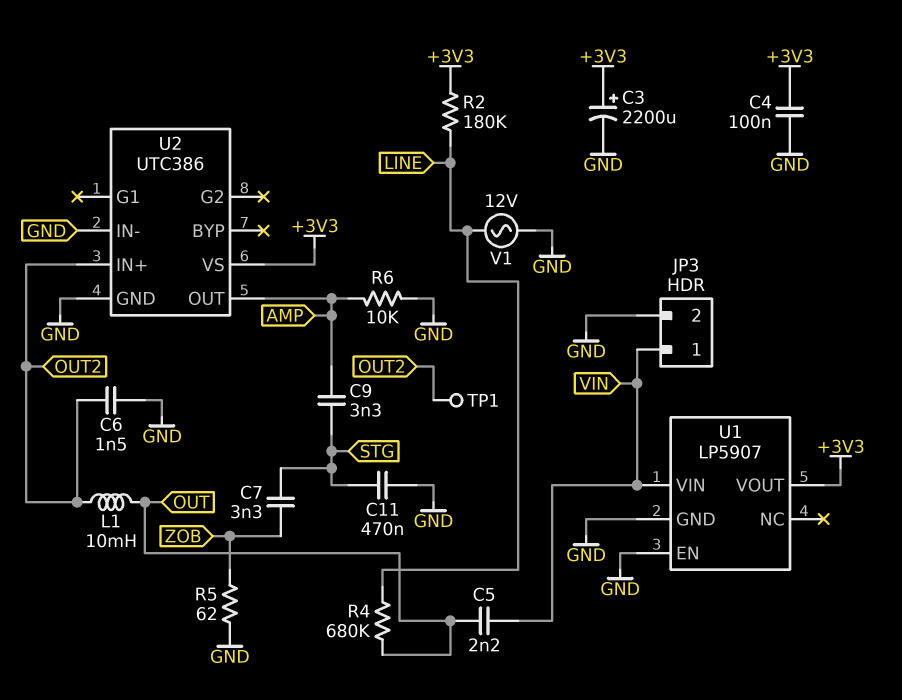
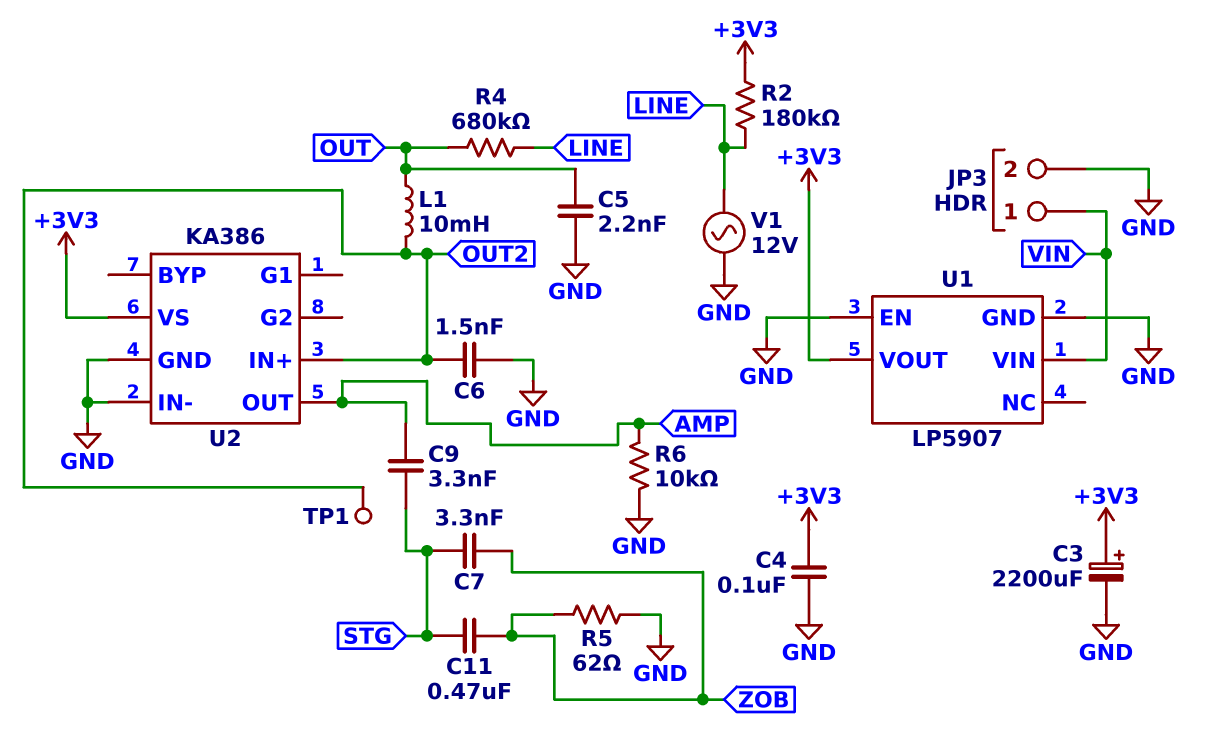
C5: 2.2nF (OUT, VIN) -> 2.2nF (GND, OUT)
C11: 470nF (GND, STG) -> 470nF (STG, ZOB)
U2: UTC386 -> KA386

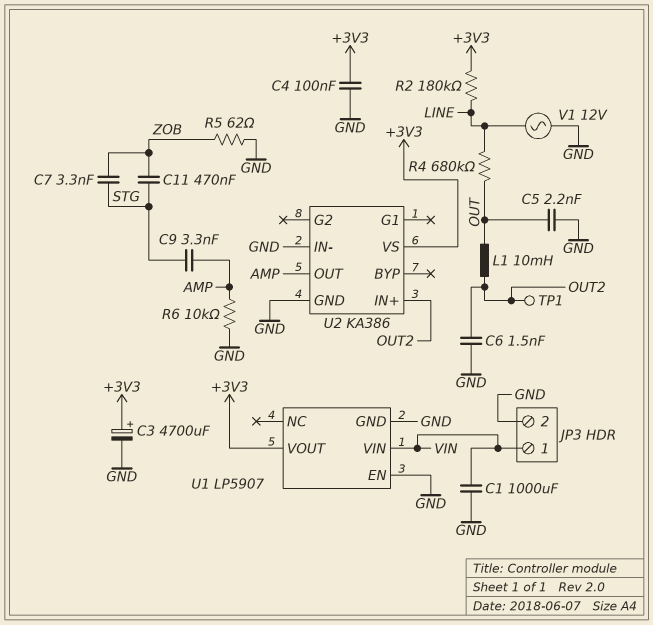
C1: none -> 1000uF (GND, VIN)
C3: 2200uF (plus +3V3, minus GND) -> 4700uF (plus +3V3, minus GND)

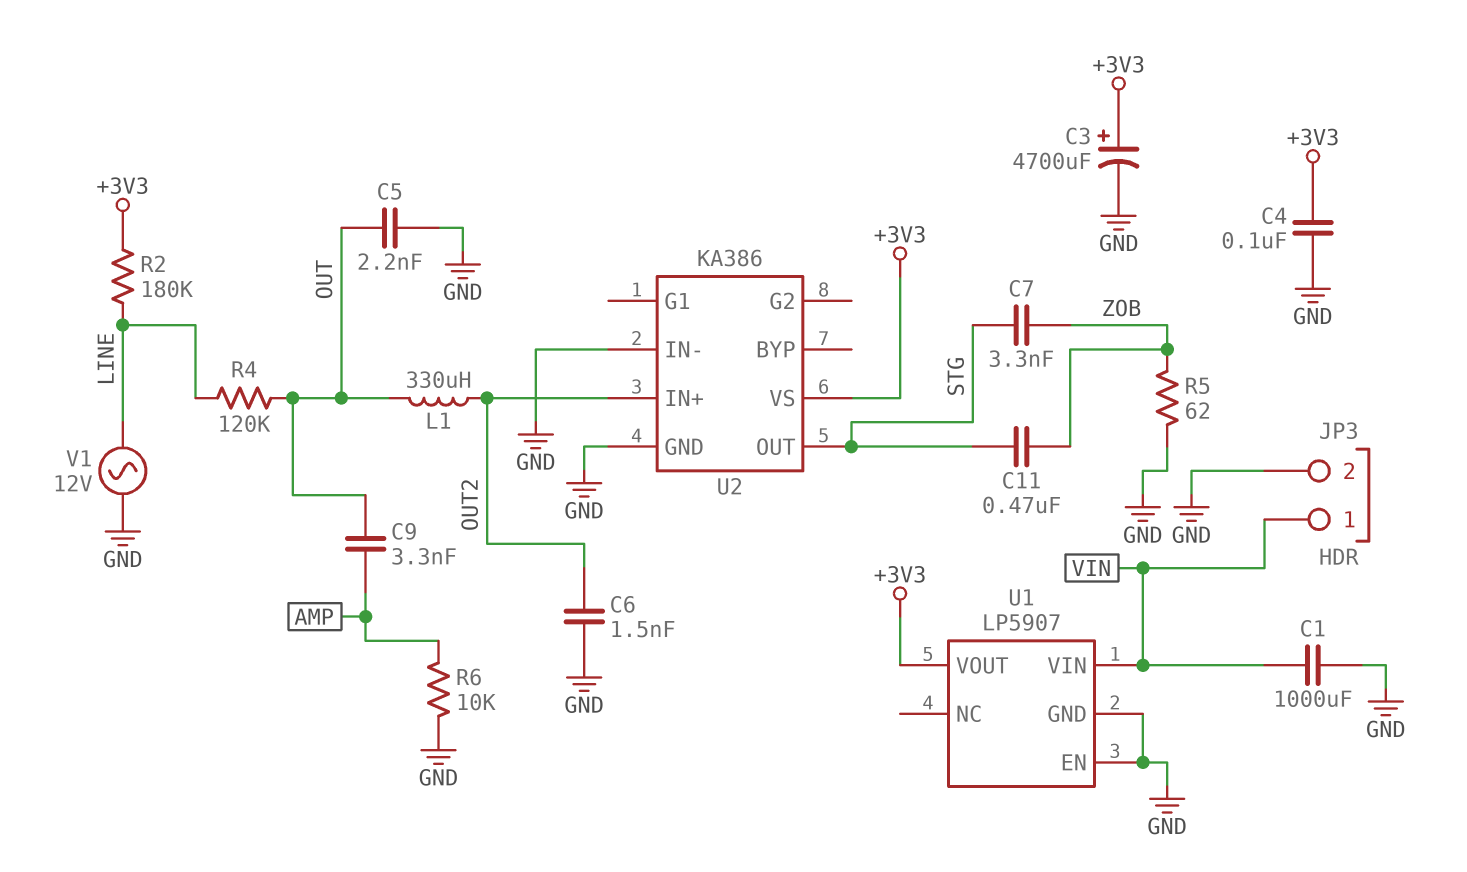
C9: 3.3nF (AMP, STG) -> 3.3nF (AMP, OUT)
L1: 10mH (OUT, OUT2) -> 330uH (OUT, OUT2)
R4: 680k (LINE, OUT) -> 120k (LINE, OUT)
TP1: test point (OUT2) -> none
U2 pin OUT: AMP -> STG

